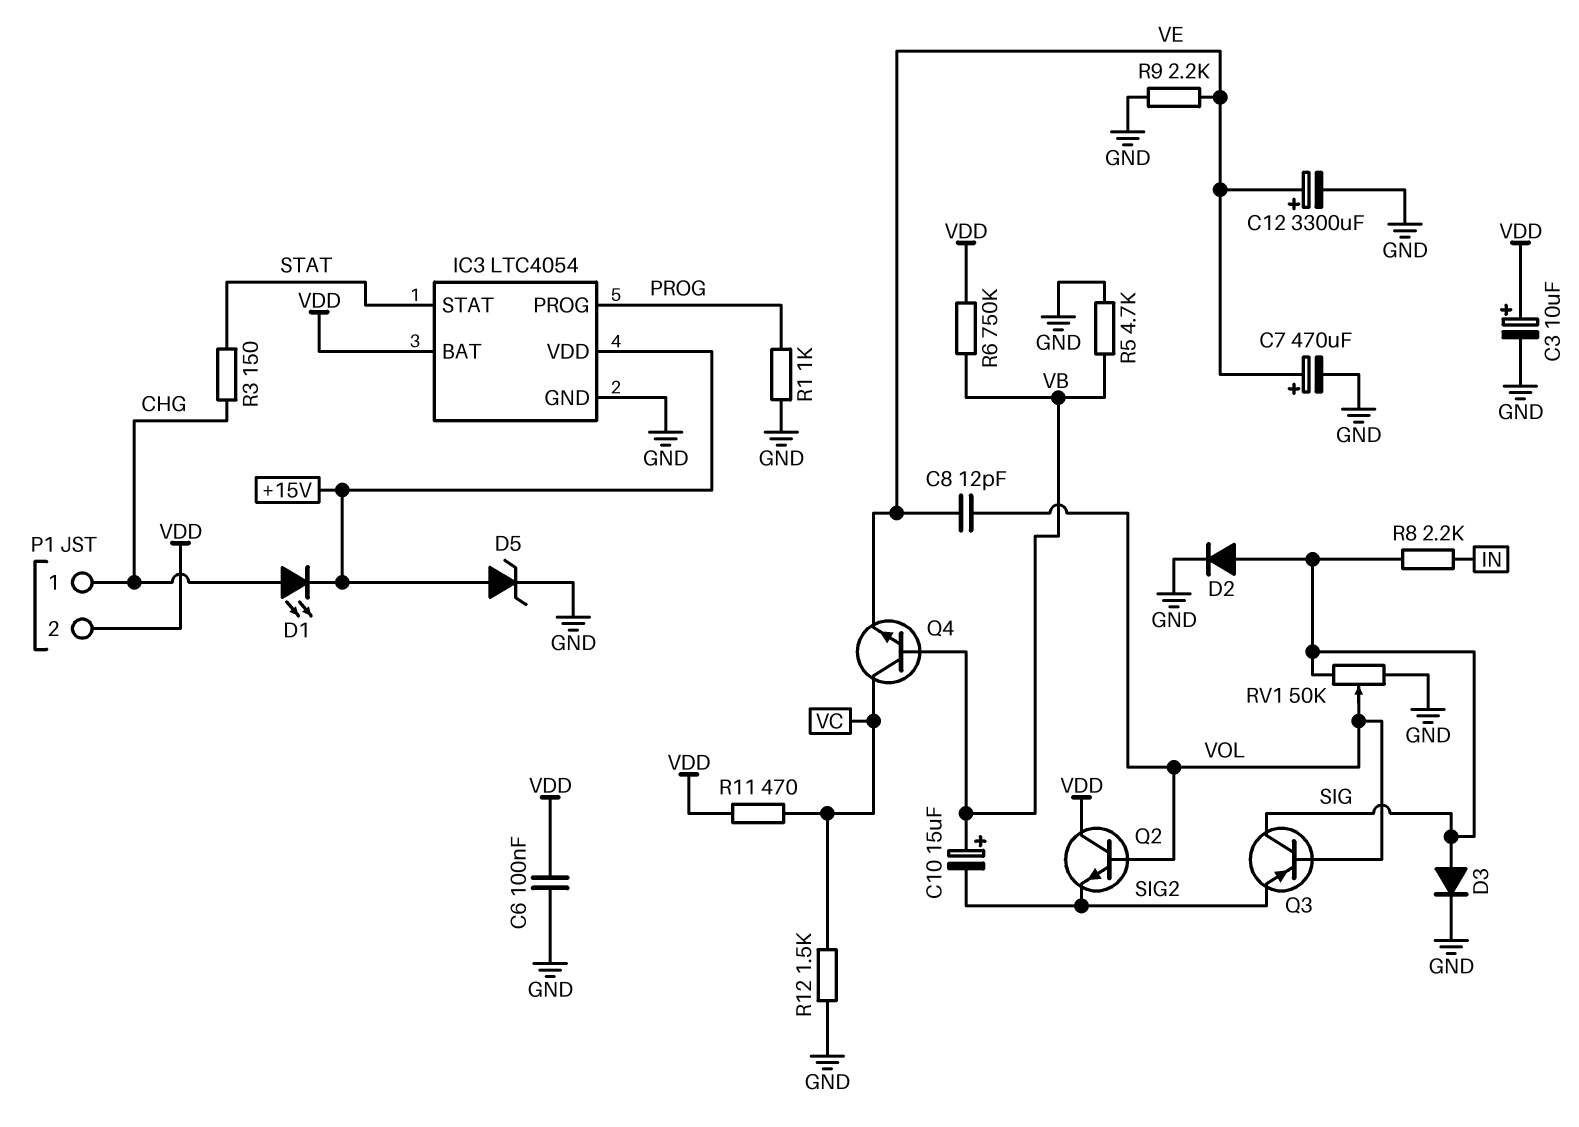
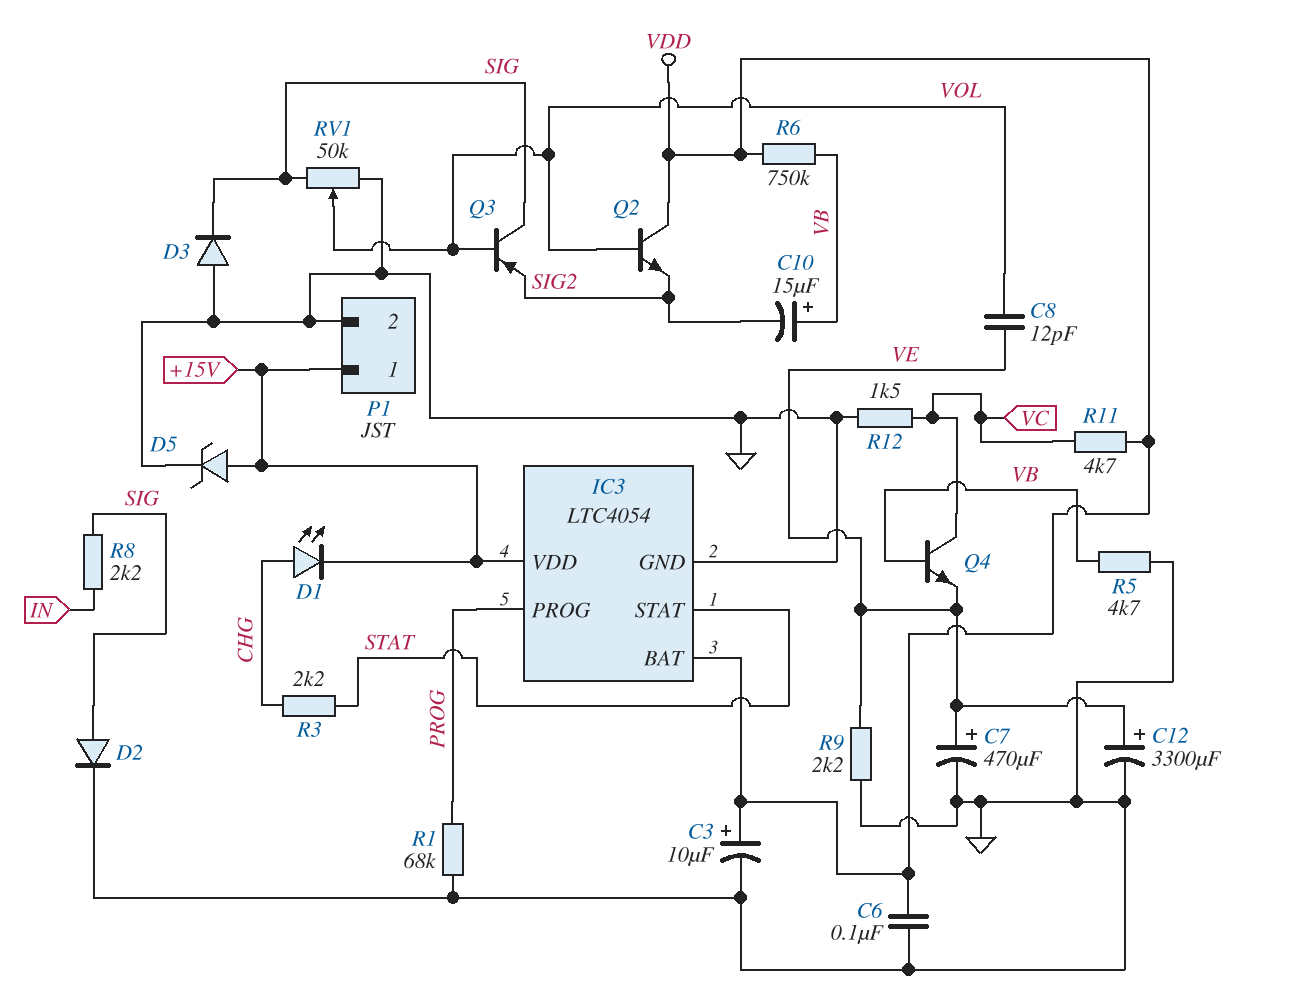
D3: diode (A SIG, K GND) -> diode (A GND, K SIG)
P1 pin 1: CHG -> +15V
P1 pin 2: VDD -> GND
R1: 1k (GND, PROG) -> 68k (GND, PROG)
R3: 150 (CHG, STAT) -> 2.2k (CHG, STAT)
R11: 470 (VC, VDD) -> 4.7k (VC, VDD)

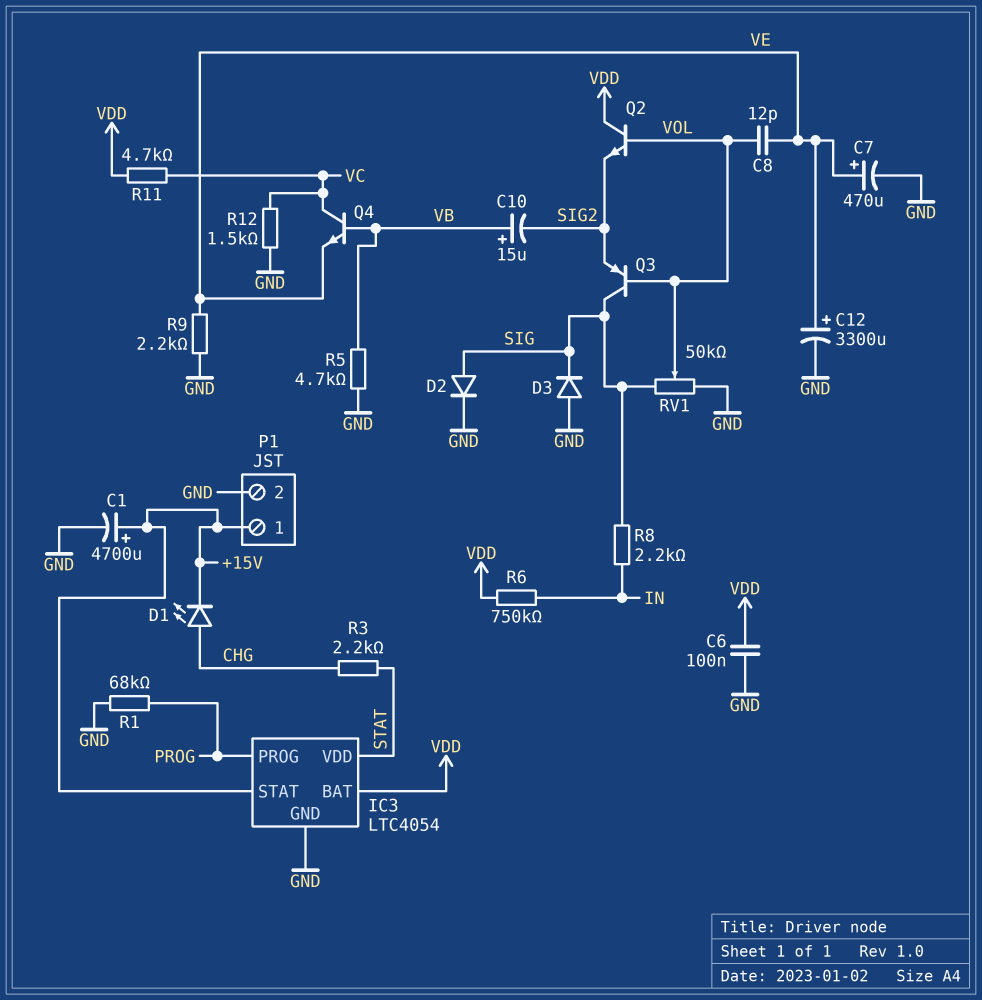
C1: none -> 4700uF (plus +15V, minus GND)
C3: 10uF (plus VDD, minus GND) -> none
D5: zener (A +15V, K GND) -> none
IC3 pin STAT: STAT -> +15V
IC3 pin VDD: +15V -> STAT
R6: 750k (VB, VDD) -> 750k (IN, VDD)

